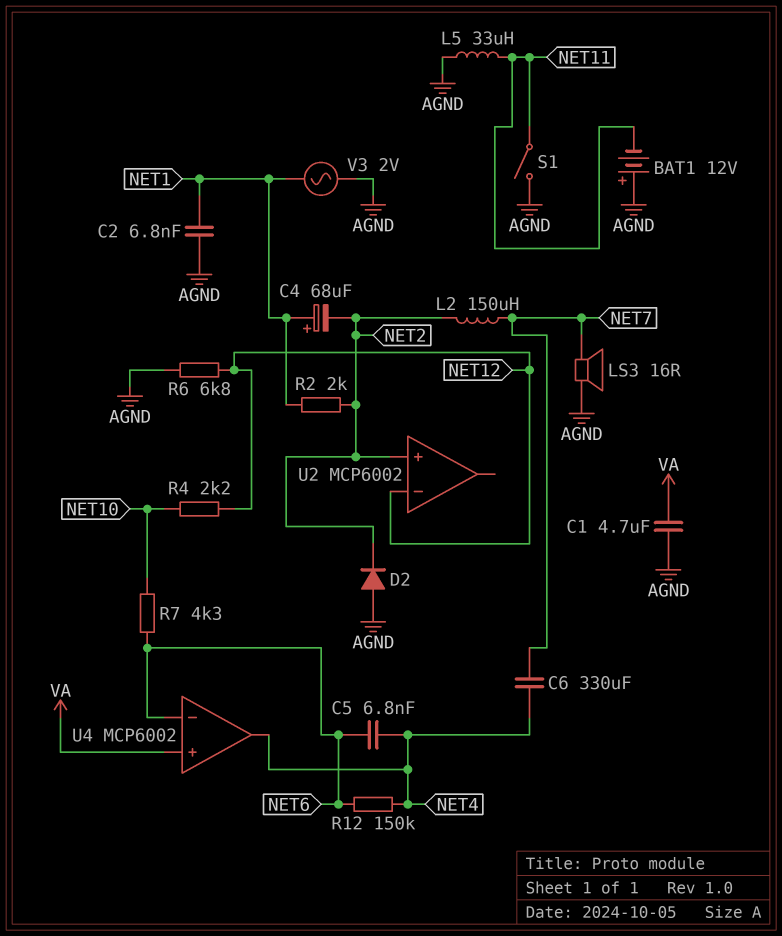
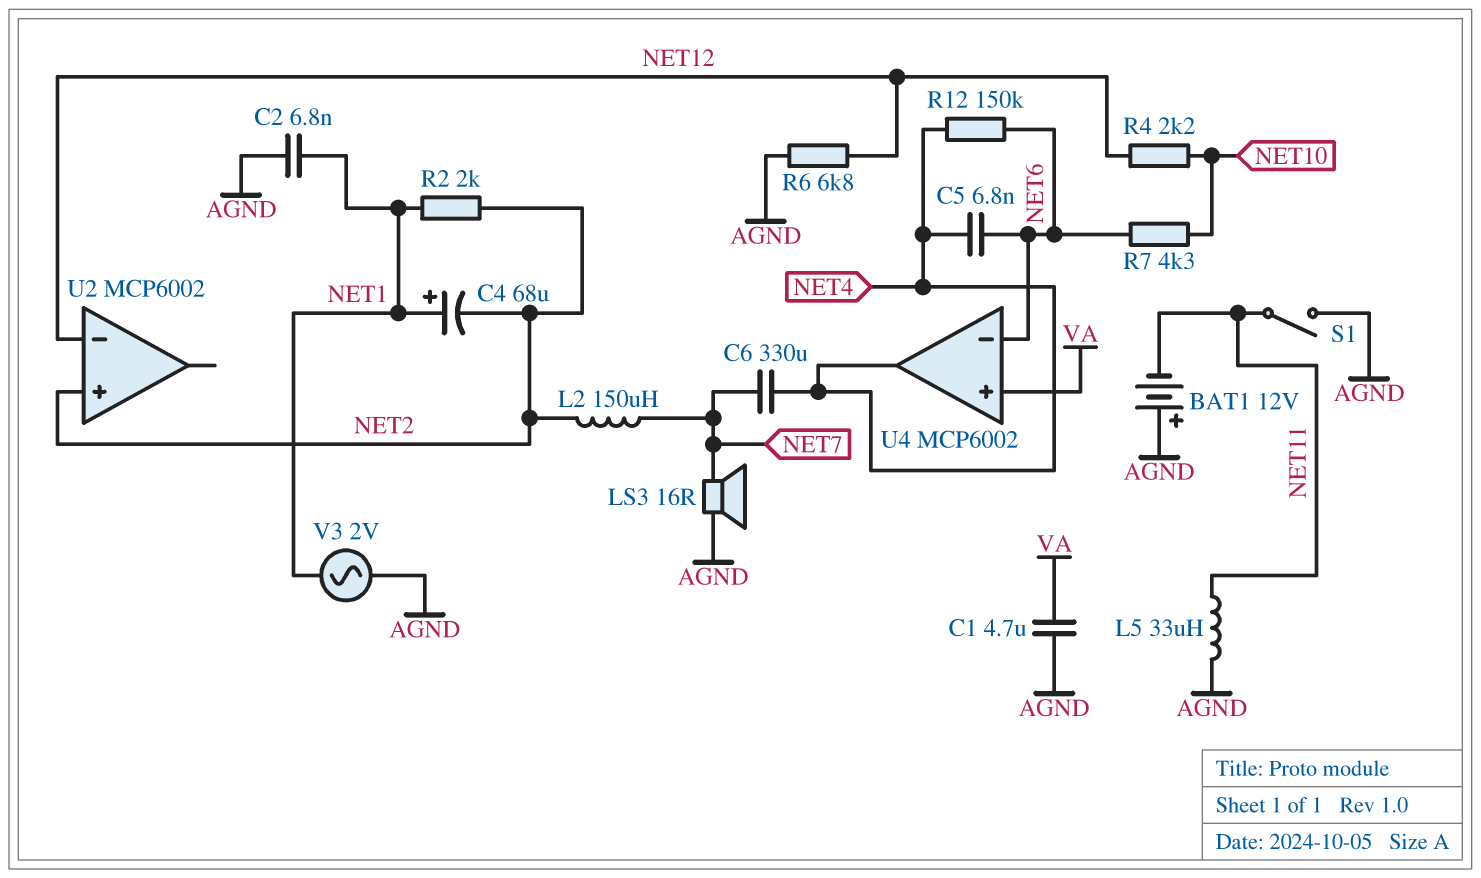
D2: diode (A AGND, K NET2) -> none

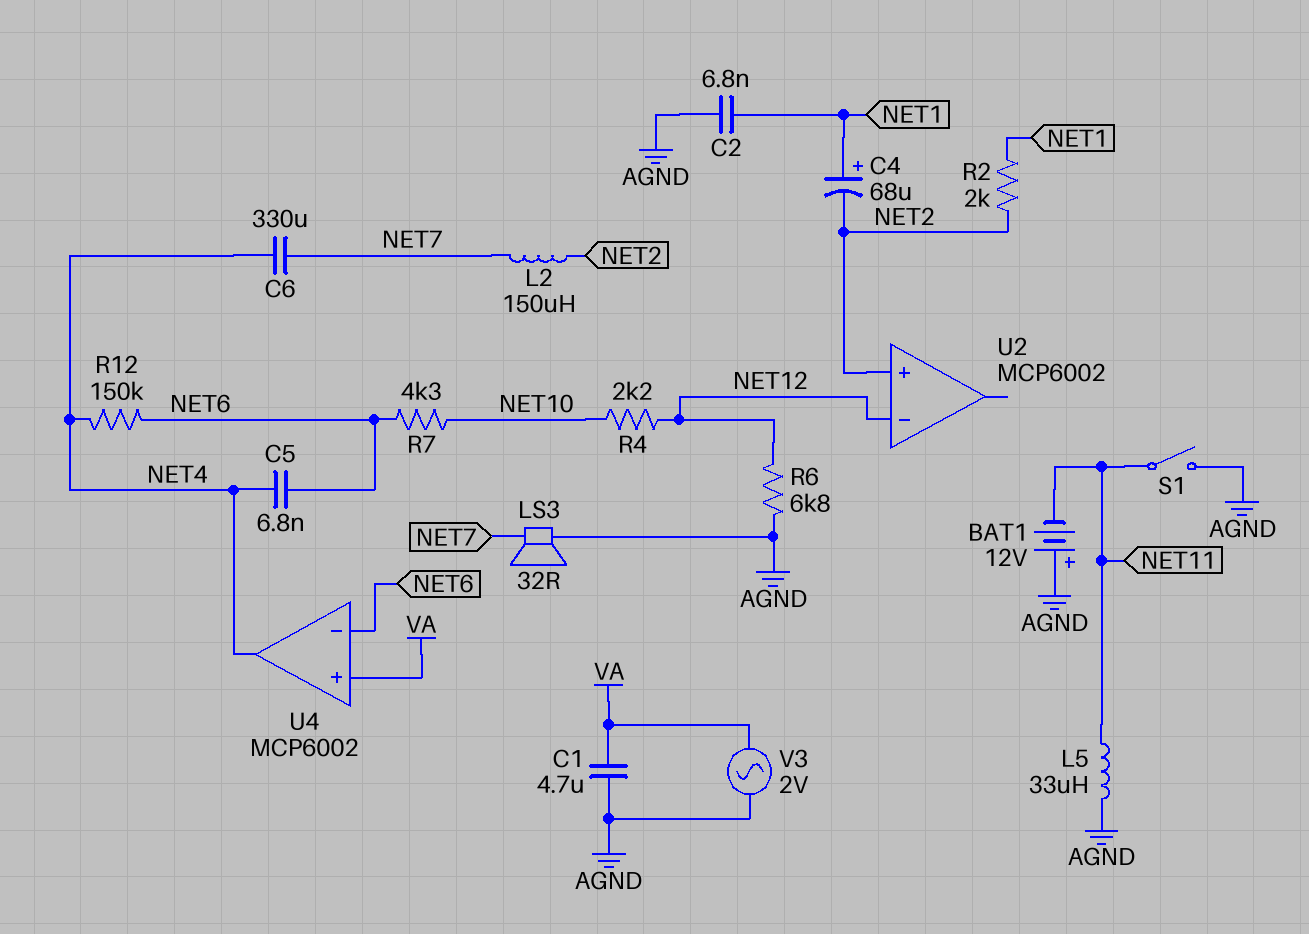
LS3: speaker 16R (AGND, NET7) -> speaker 32R (AGND, NET7)
V3: AC 2V (AGND, NET1) -> AC 2V (AGND, VA)

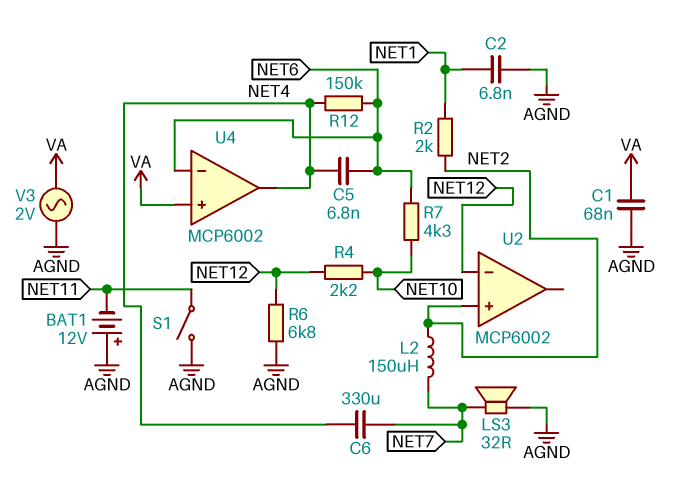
C1: 4.7uF (AGND, VA) -> 68nF (AGND, VA)
C4: 68uF (plus NET1, minus NET2) -> none
L5: 33uH (AGND, NET11) -> none

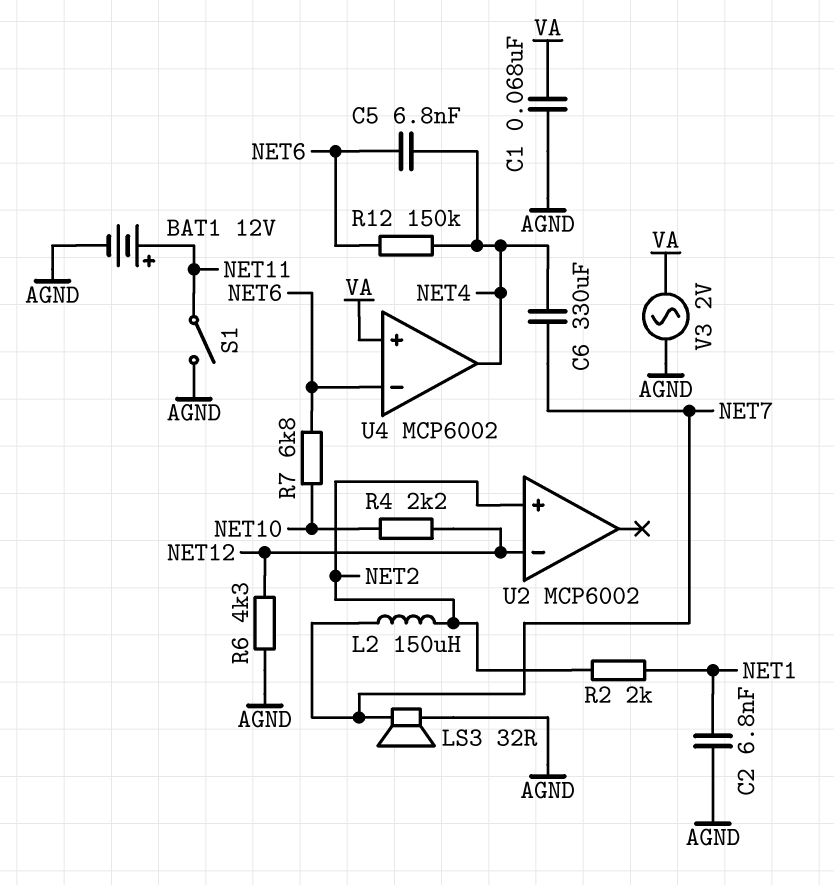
BAT1: 12V (plus AGND, minus NET11) -> 12V (plus NET11, minus AGND)
R6: 6.8k (AGND, NET12) -> 4.3k (AGND, NET12)
R7: 4.3k (NET6, NET10) -> 6.8k (NET6, NET10)

